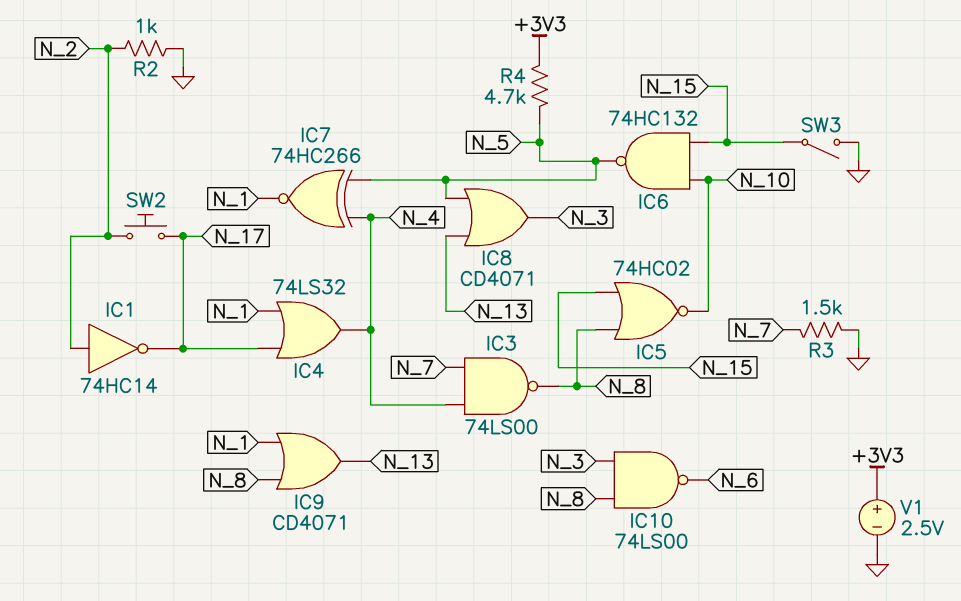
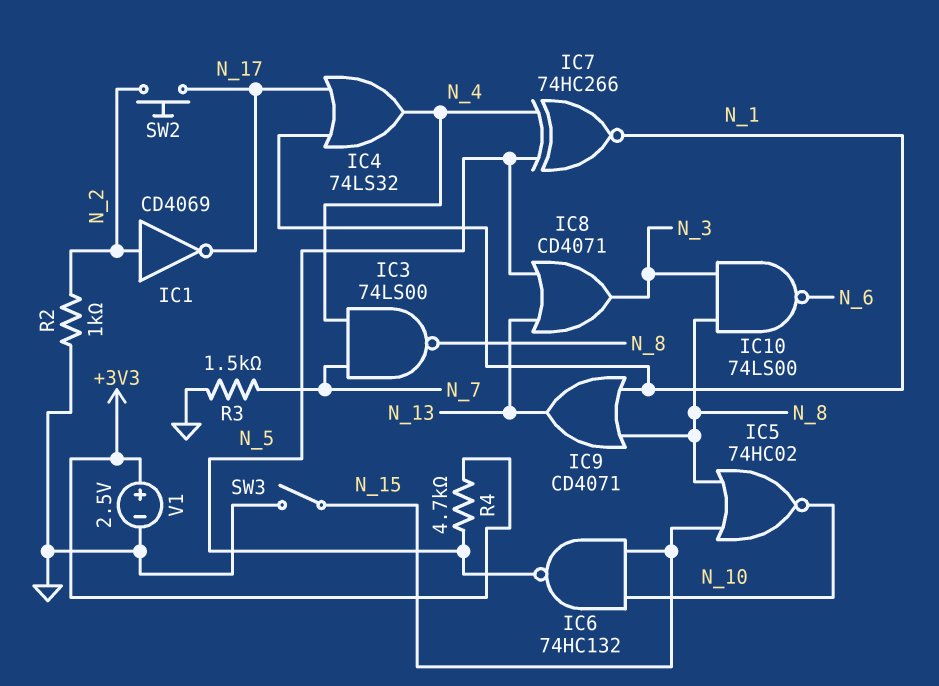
IC1: NOT 74HC14 (in N_2, out N_17) -> NOT CD4069 (in N_2, out N_17)

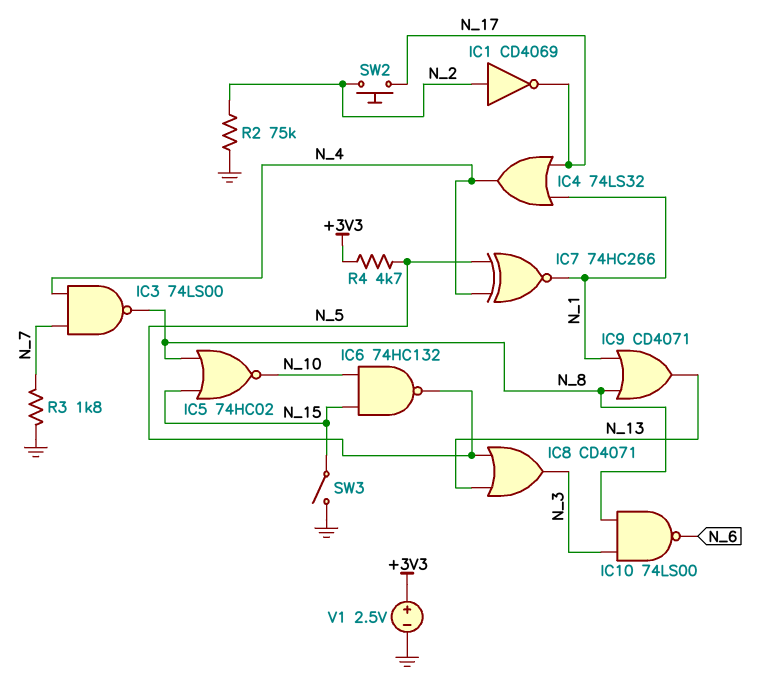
R2: 1k (GND, N_2) -> 75k (GND, N_2)
R3: 1.5k (GND, N_7) -> 1.8k (GND, N_7)

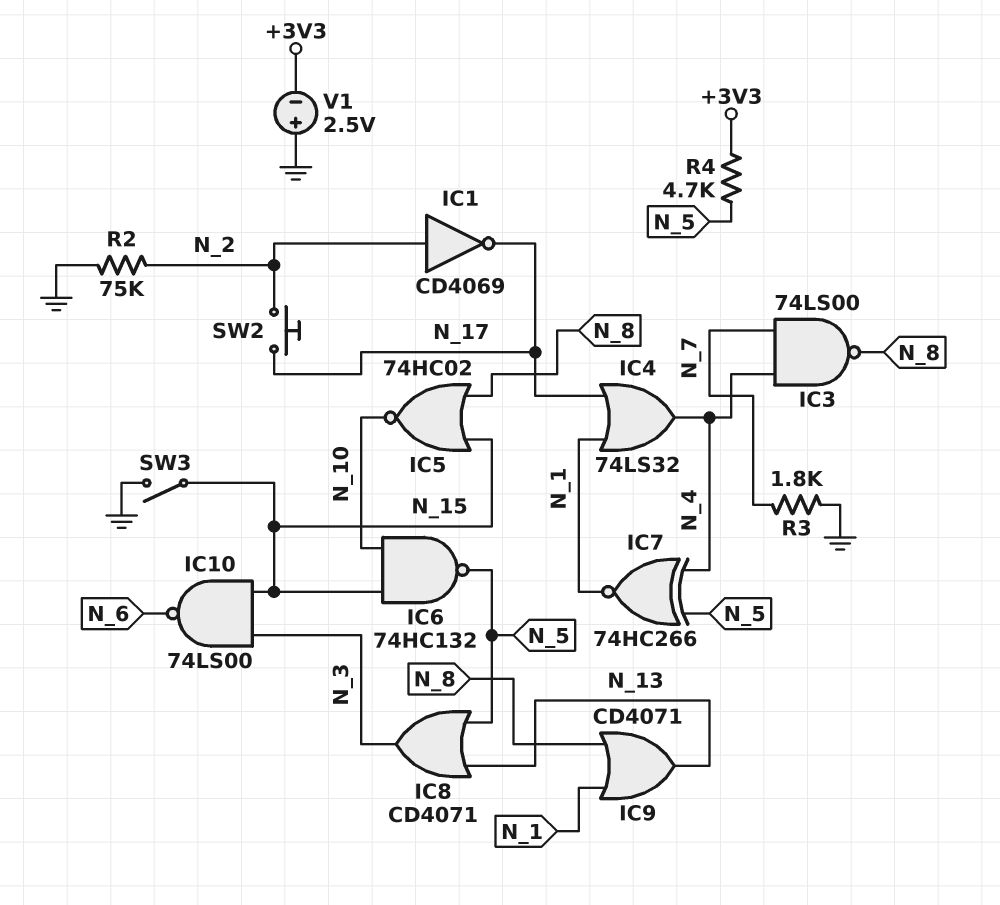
IC10: NAND 74LS00 (in N_3, in N_8, out N_6) -> NAND 74LS00 (in N_3, in N_15, out N_6)
V1: 2.5V (plus +3V3, minus GND) -> 2.5V (plus GND, minus +3V3)

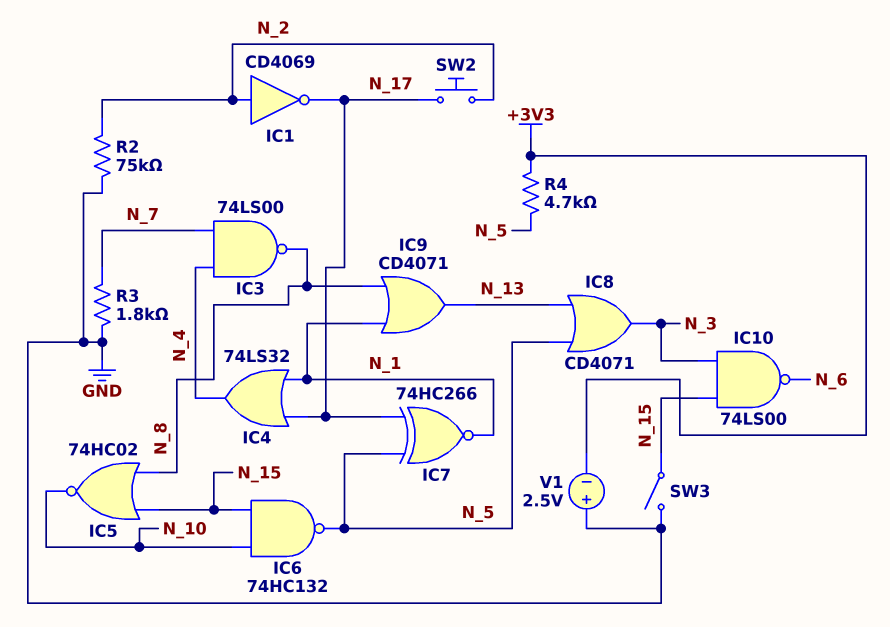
IC7: XNOR 74HC266 (in N_4, in N_5, out N_1) -> XNOR 74HC266 (in N_5, in N_17, out N_1)

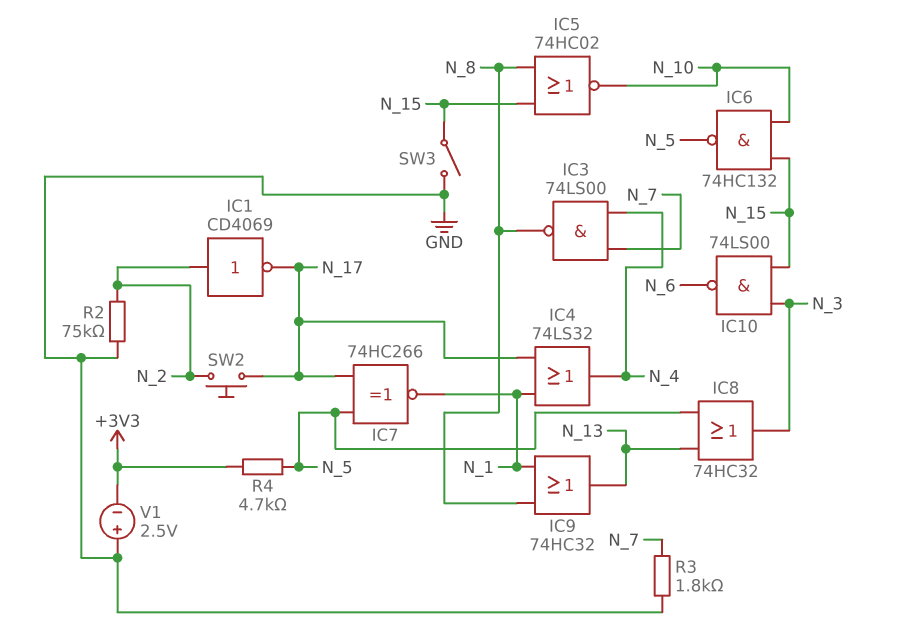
IC8: OR CD4071 (in N_5, in N_13, out N_3) -> OR 74HC32 (in N_5, in N_13, out N_3)
IC9: OR CD4071 (in N_1, in N_8, out N_13) -> OR 74HC32 (in N_1, in N_8, out N_13)

